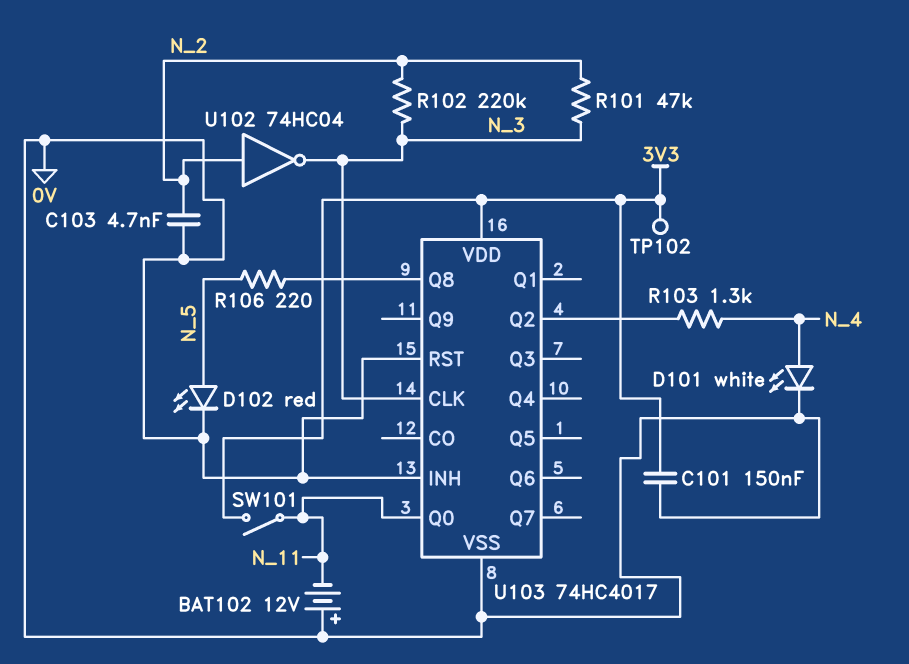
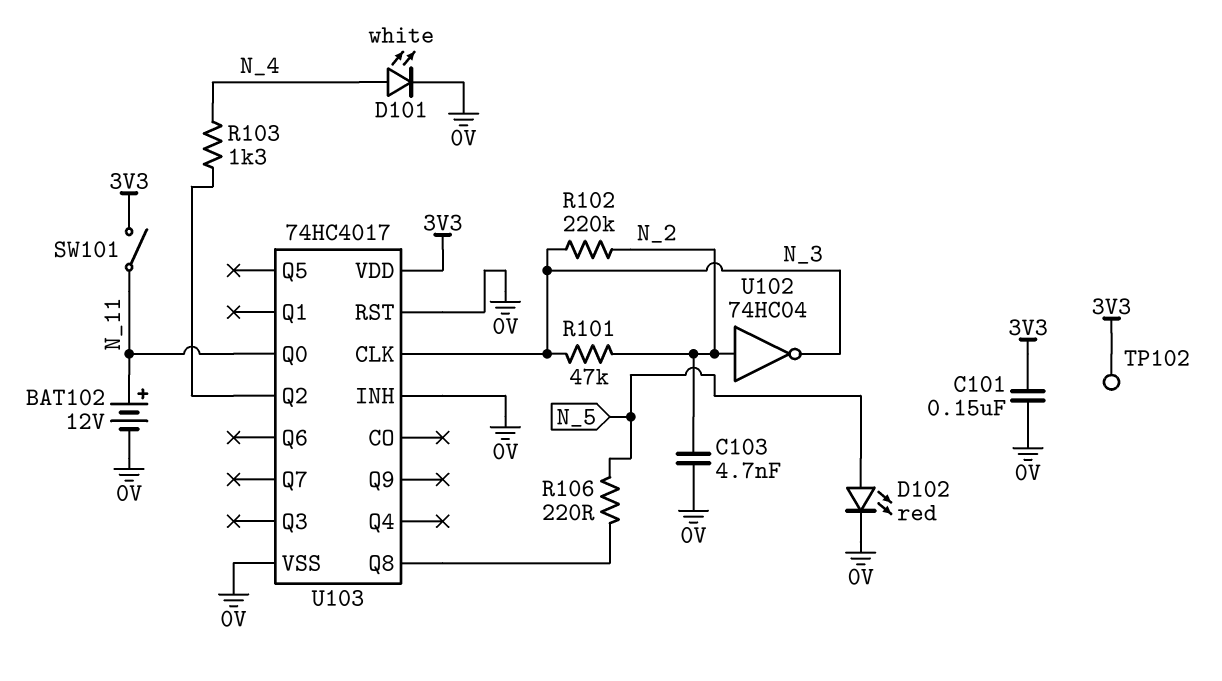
BAT102: 12V (plus 0V, minus N_11) -> 12V (plus N_11, minus 0V)

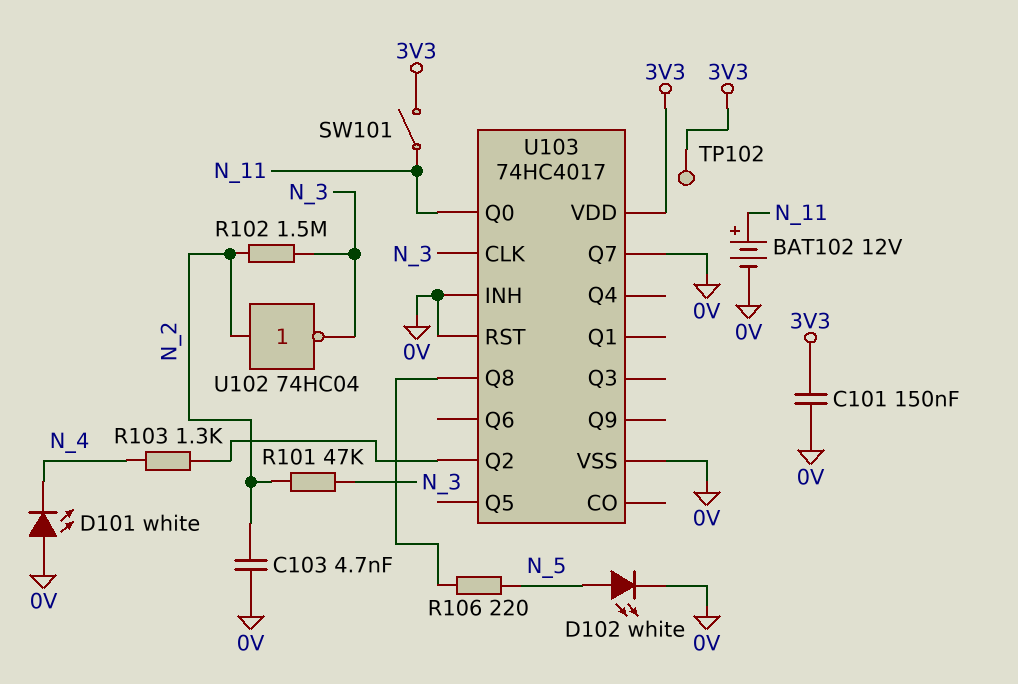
D101: LED white (A N_4, K 0V) -> LED white (A 0V, K N_4)
D102: LED red (A N_5, K 0V) -> LED white (A N_5, K 0V)
R102: 220k (N_2, N_3) -> 1.5M (N_2, N_3)
U103 pin Q7: none -> 0V

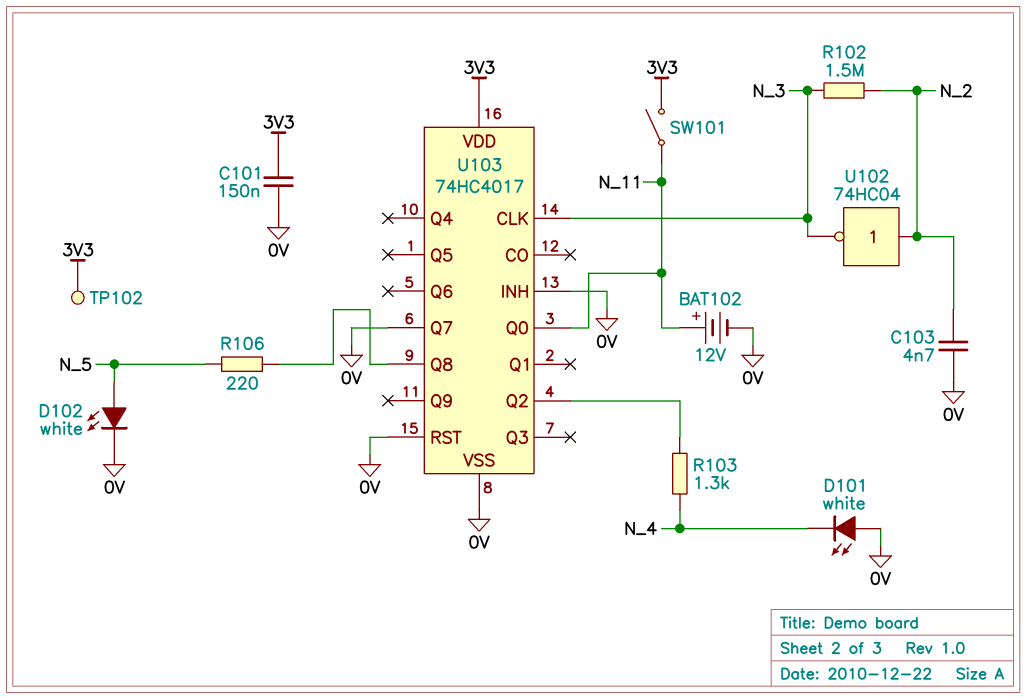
R101: 47k (N_2, N_3) -> none

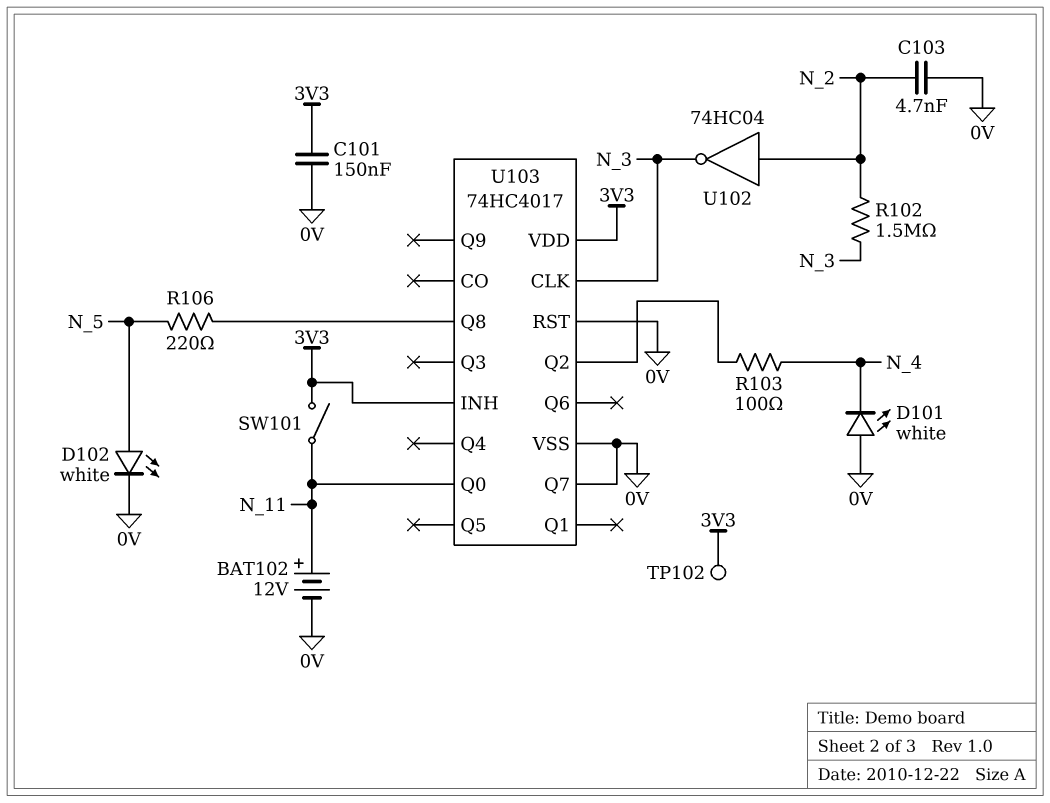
R103: 1.3k (N_4, U103/Q2) -> 100 (N_4, U103/Q2)
U103 pin INH: 0V -> 3V3

